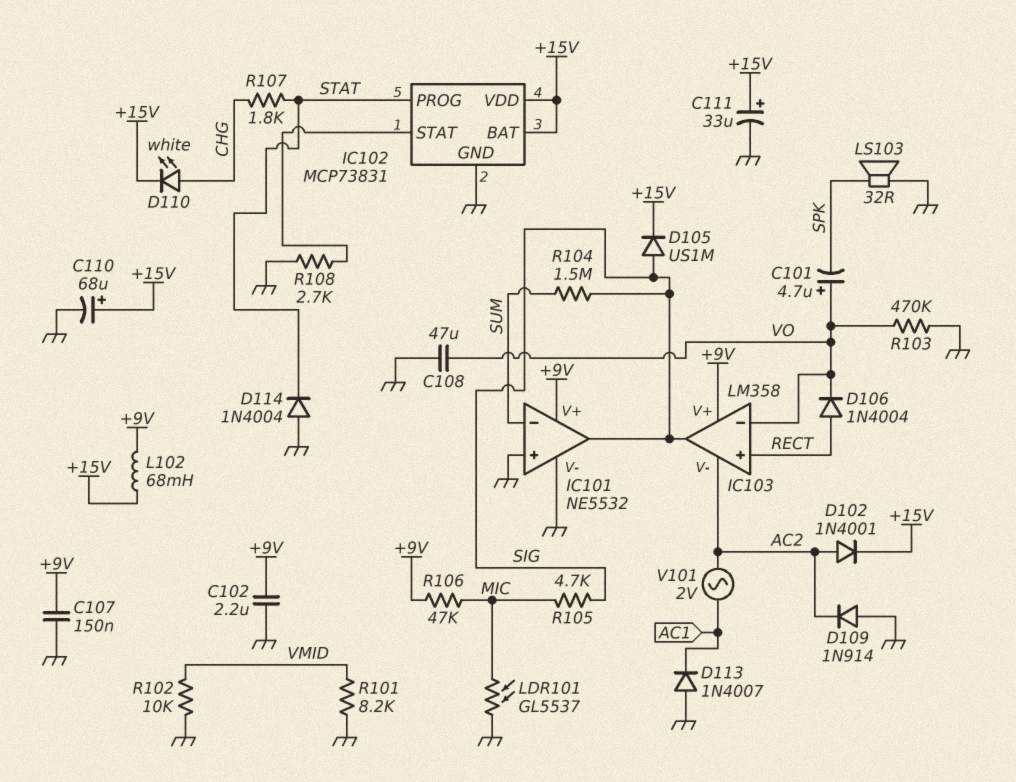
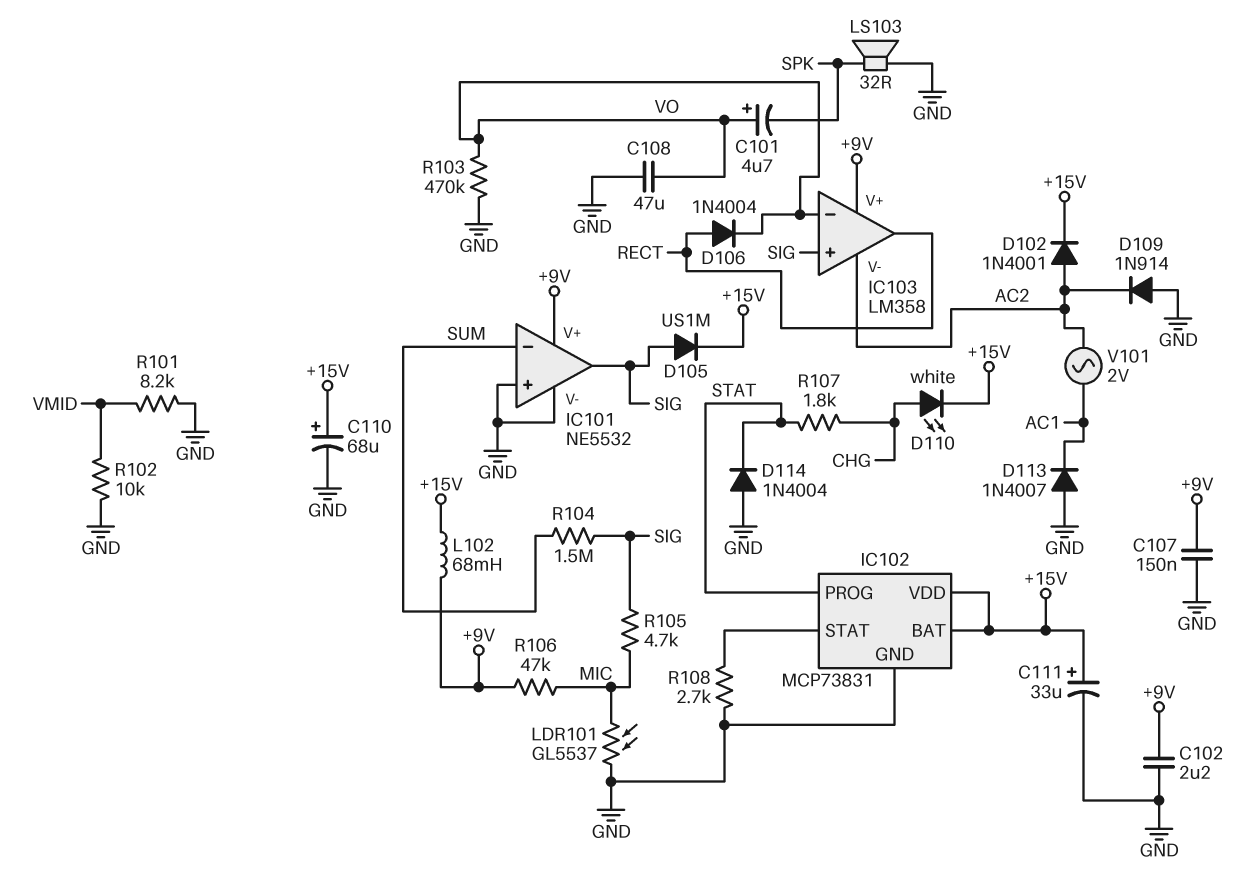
IC103 pin in+: RECT -> SIG
IC103 pin out: SIG -> RECT

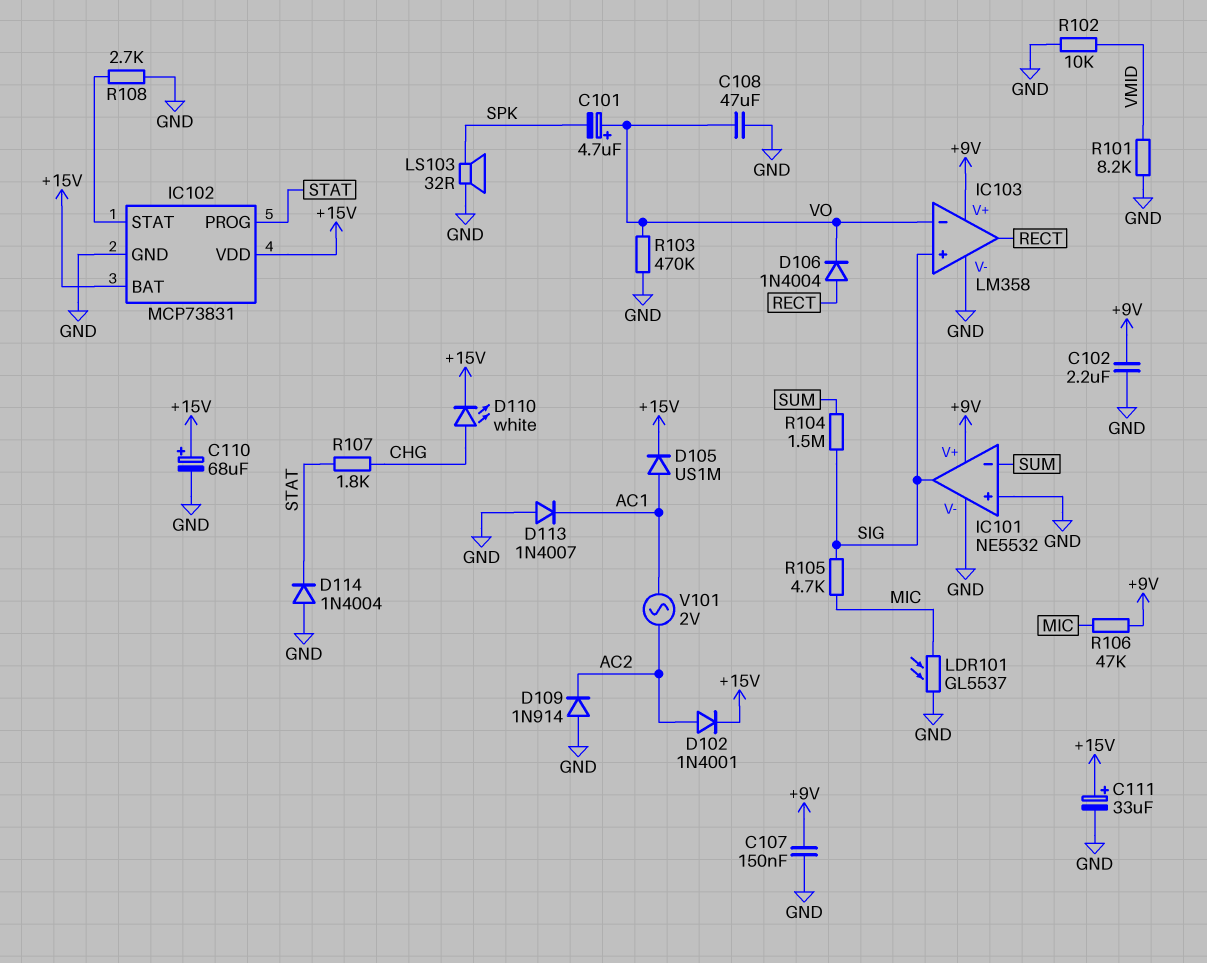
D105: diode US1M (A SIG, K +15V) -> diode US1M (A AC1, K +15V)
IC103 pin V-: AC2 -> GND
L102: 68mH (+9V, +15V) -> none

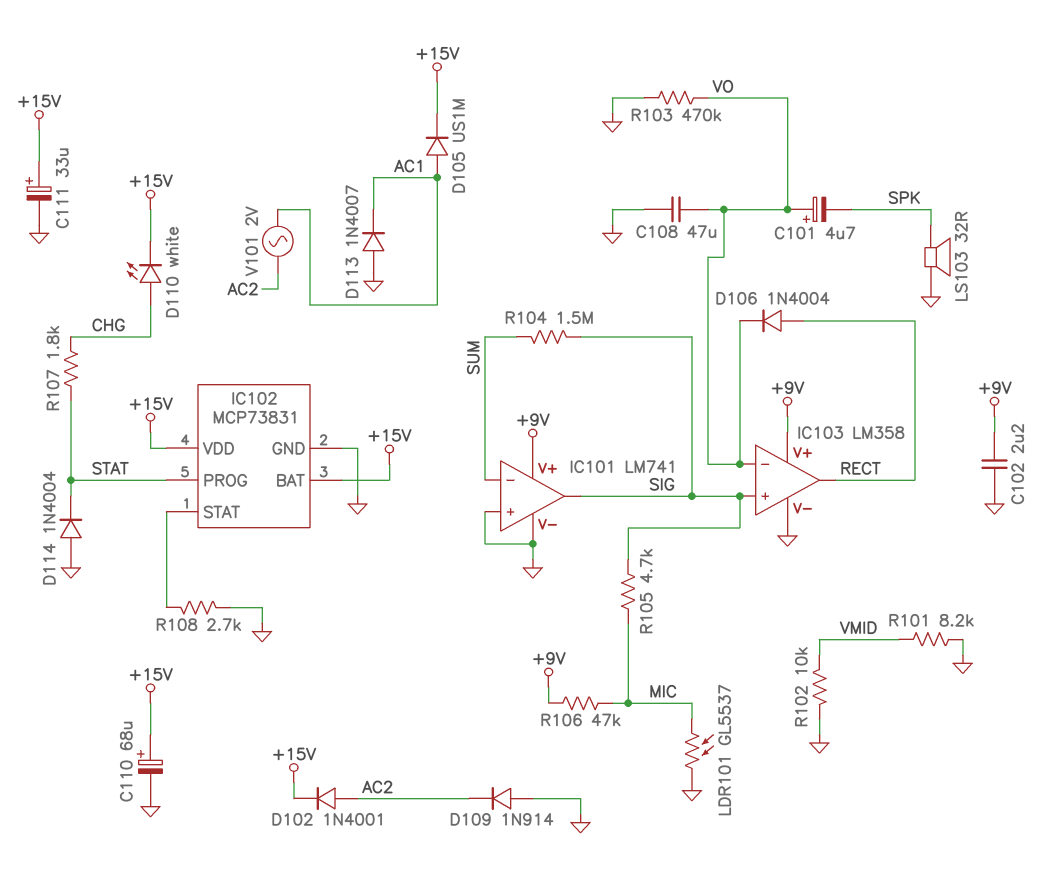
C107: 150nF (+9V, GND) -> none
IC101: NE5532 -> LM741

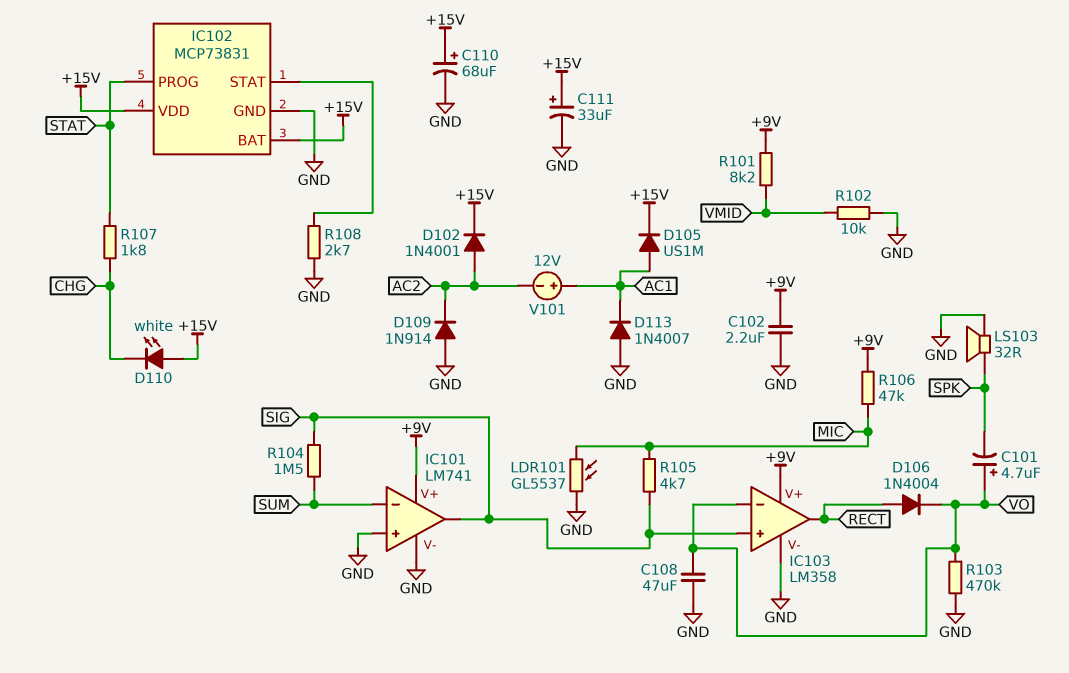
D110: LED white (A CHG, K +15V) -> LED white (A +15V, K CHG)
D114: diode 1N4004 (A GND, K STAT) -> none
R101: 8.2k (GND, VMID) -> 8.2k (+9V, VMID)
V101: AC 2V (AC1, AC2) -> 12V (plus AC1, minus AC2)

